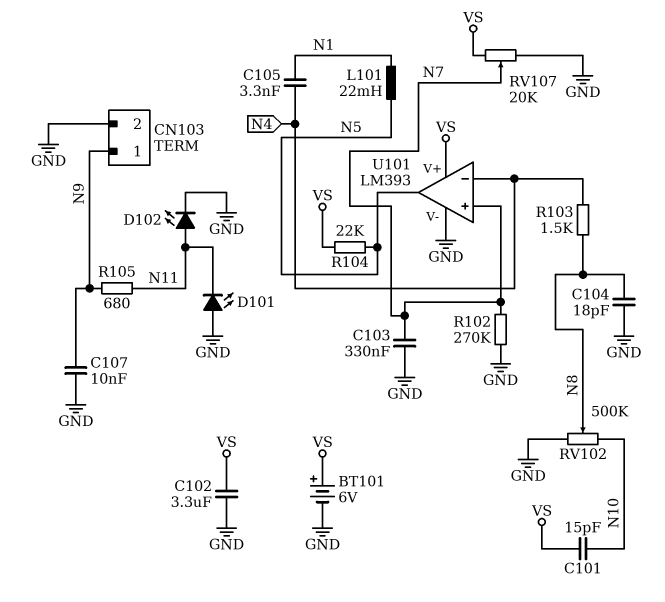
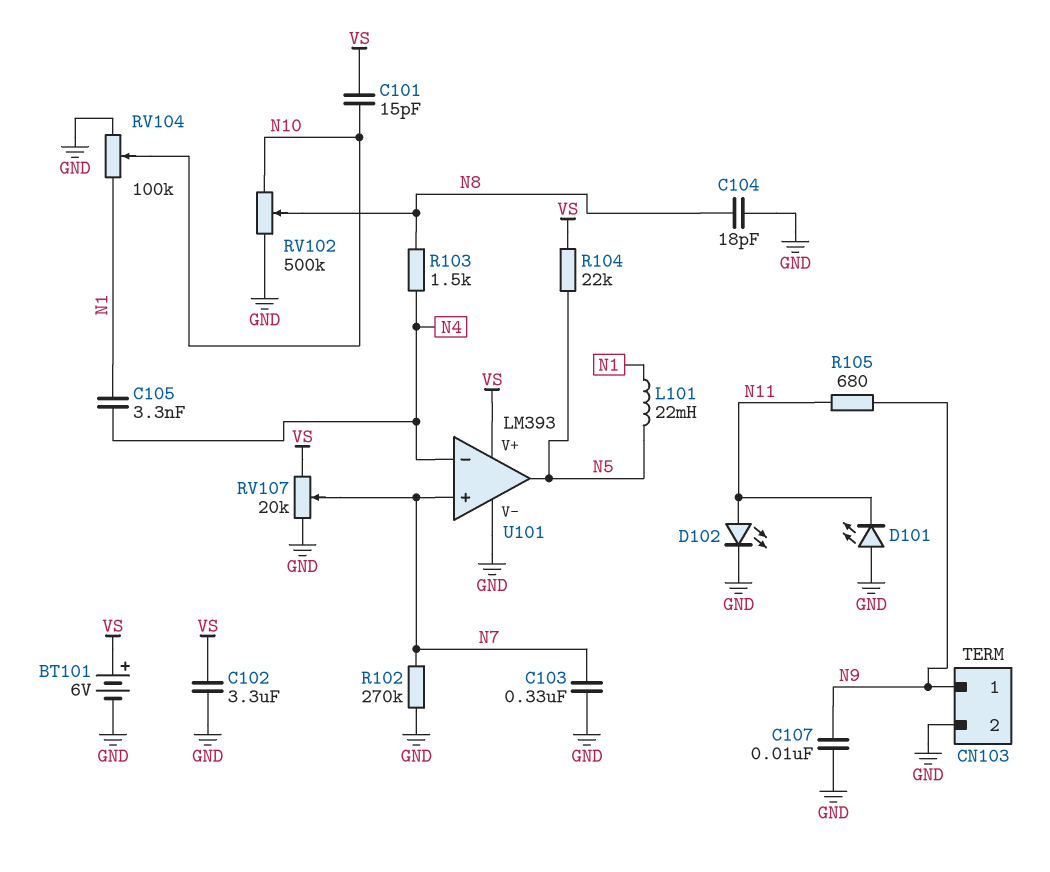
RV104: none -> 100k (GND, N1, wiper N10)

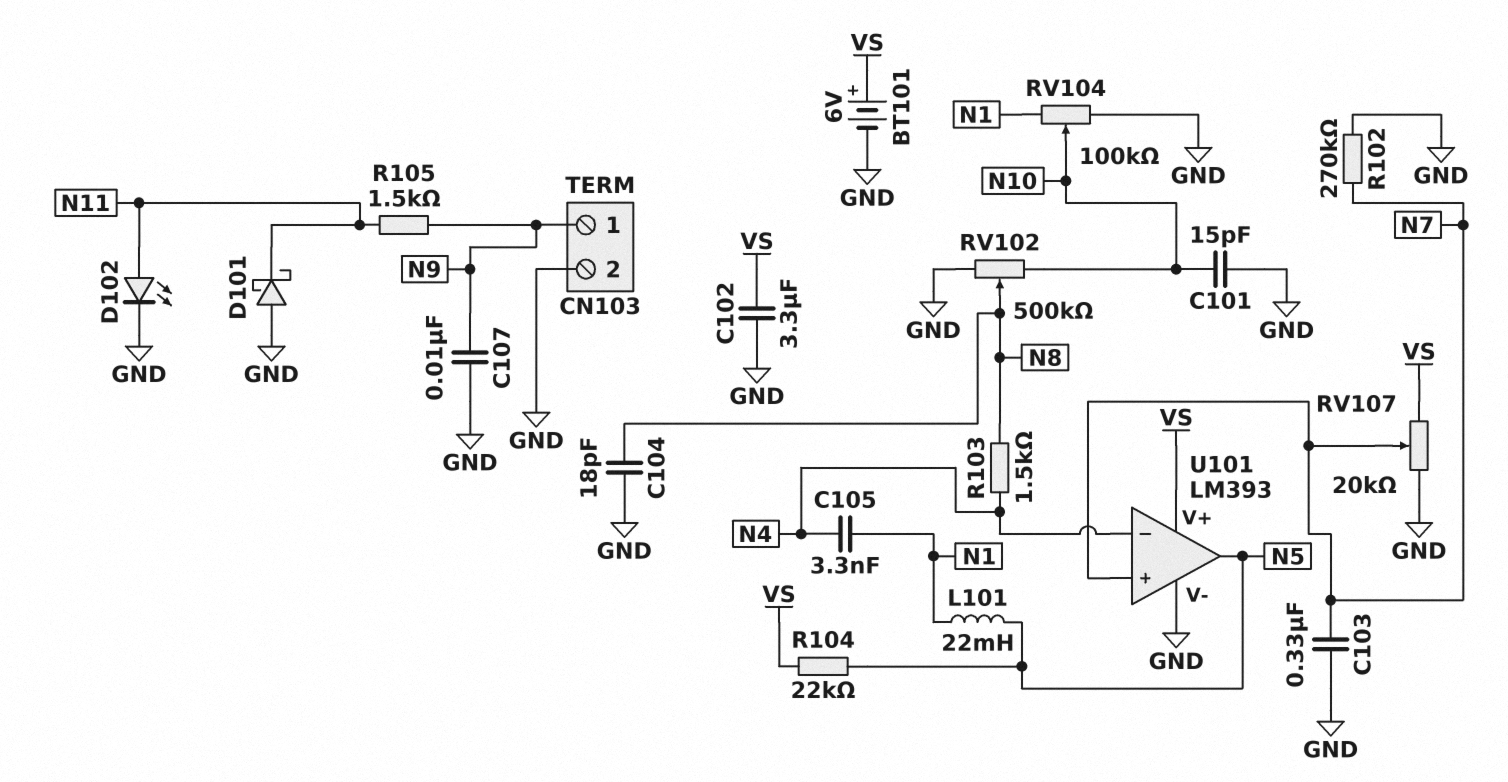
C101: 15pF (N10, VS) -> 15pF (GND, N10)
D101: LED (A GND, K N11) -> schottky (A GND, K N11)
R105: 680 (N9, N11) -> 1.5k (N9, N11)

